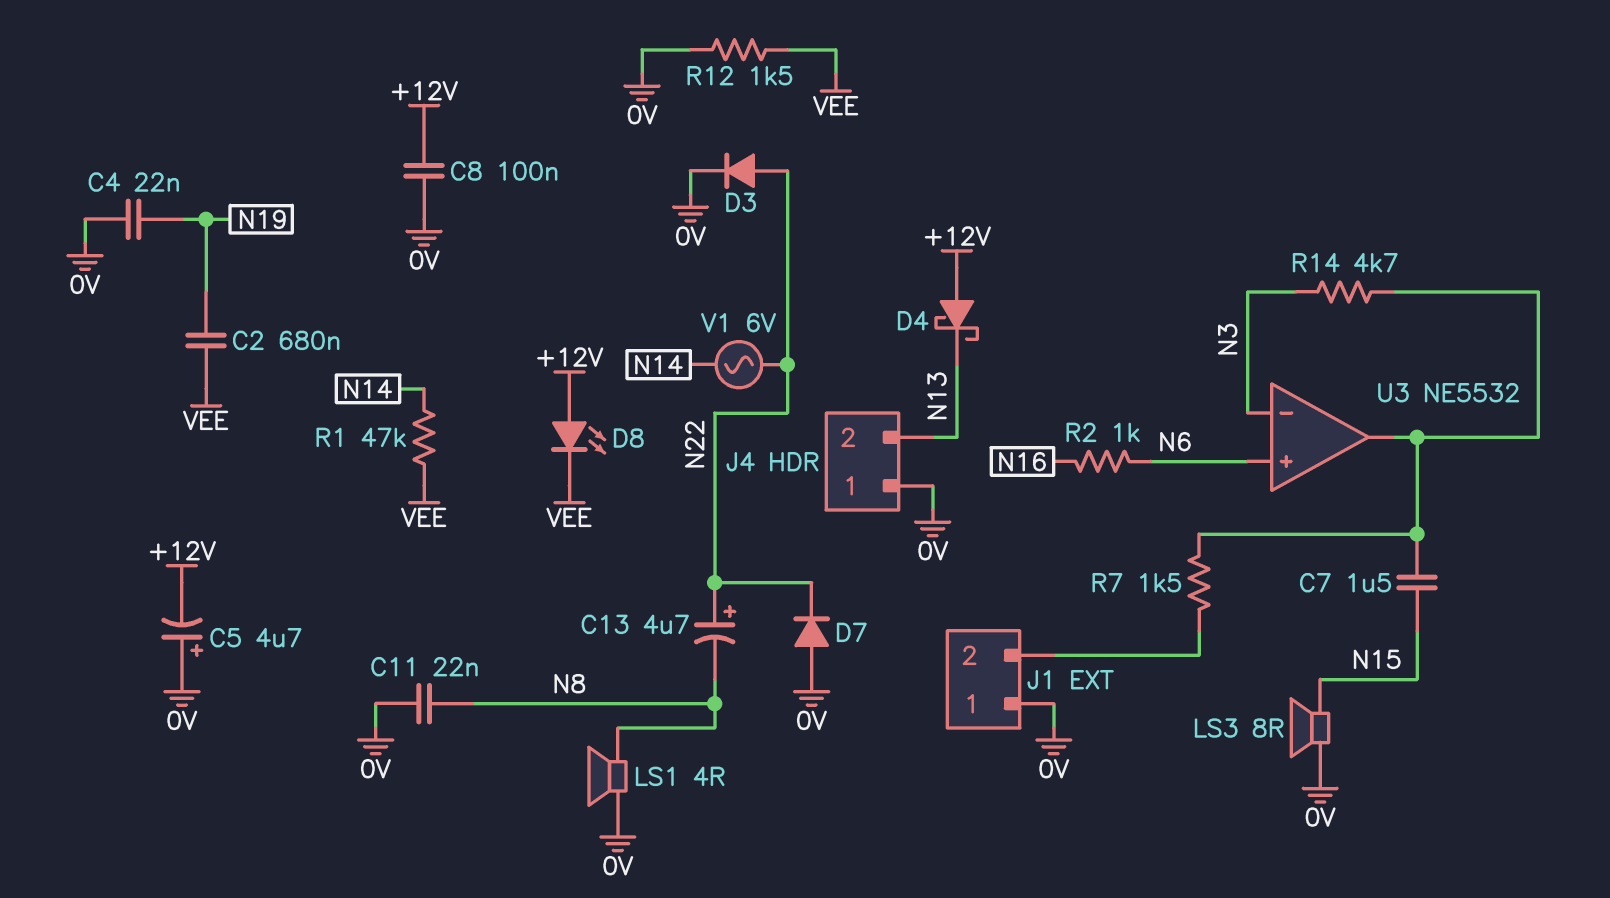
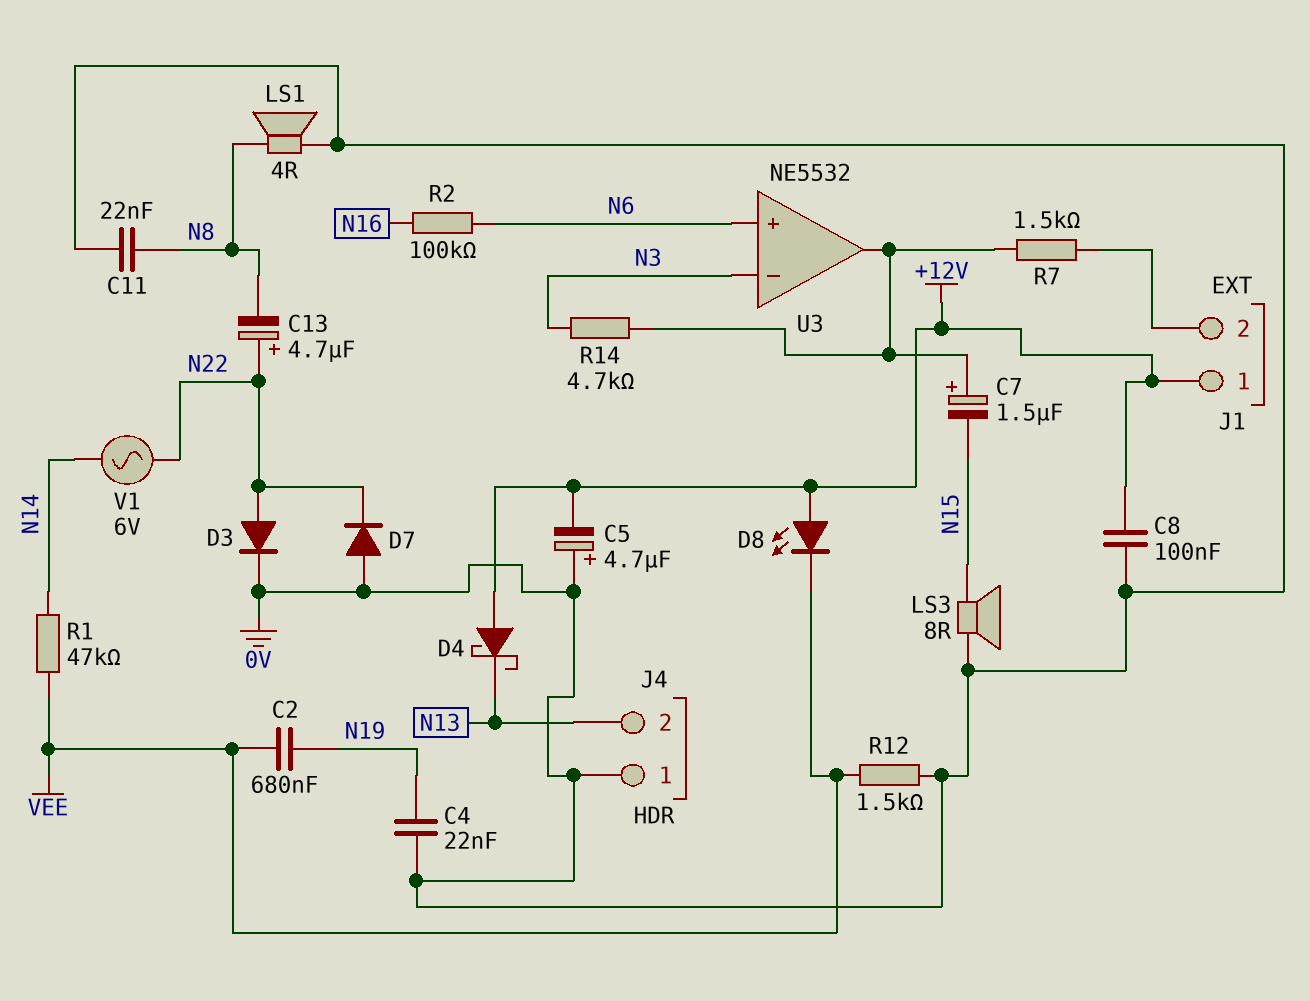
C7: 1.5uF (N15, U3/out) -> 1.5uF (plus U3/out, minus N15)
J1 pin 1: 0V -> +12V
R2: 1k (N6, N16) -> 100k (N6, N16)

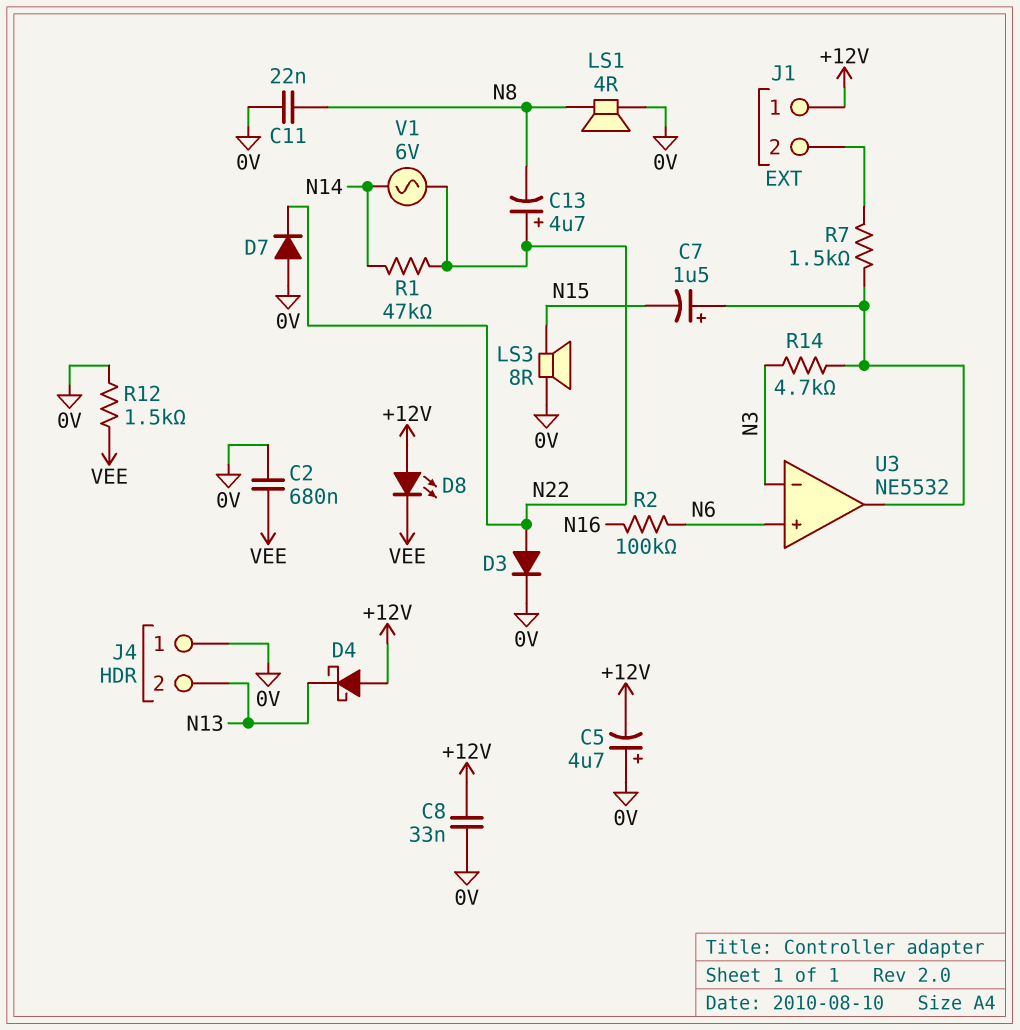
C2: 680nF (N19, VEE) -> 680nF (0V, VEE)
C4: 22nF (0V, N19) -> none
C8: 100nF (+12V, 0V) -> 33nF (+12V, 0V)
R1: 47k (N14, VEE) -> 47k (N14, N22)

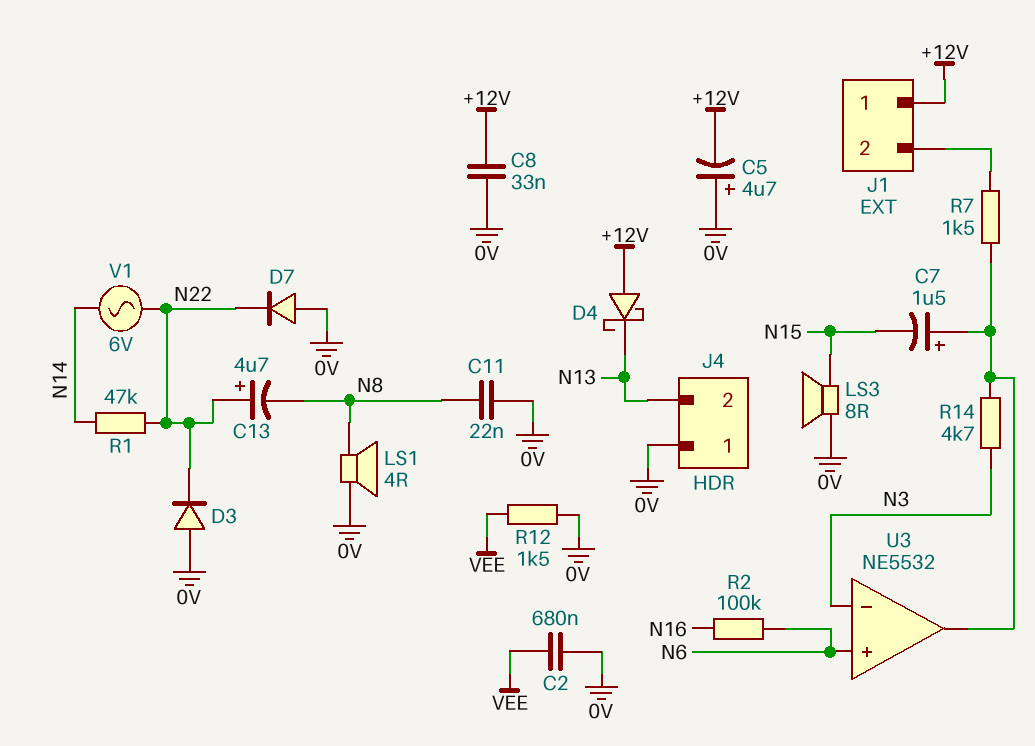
D3: diode (A N22, K 0V) -> diode (A 0V, K N22)
D8: LED (A +12V, K VEE) -> none

